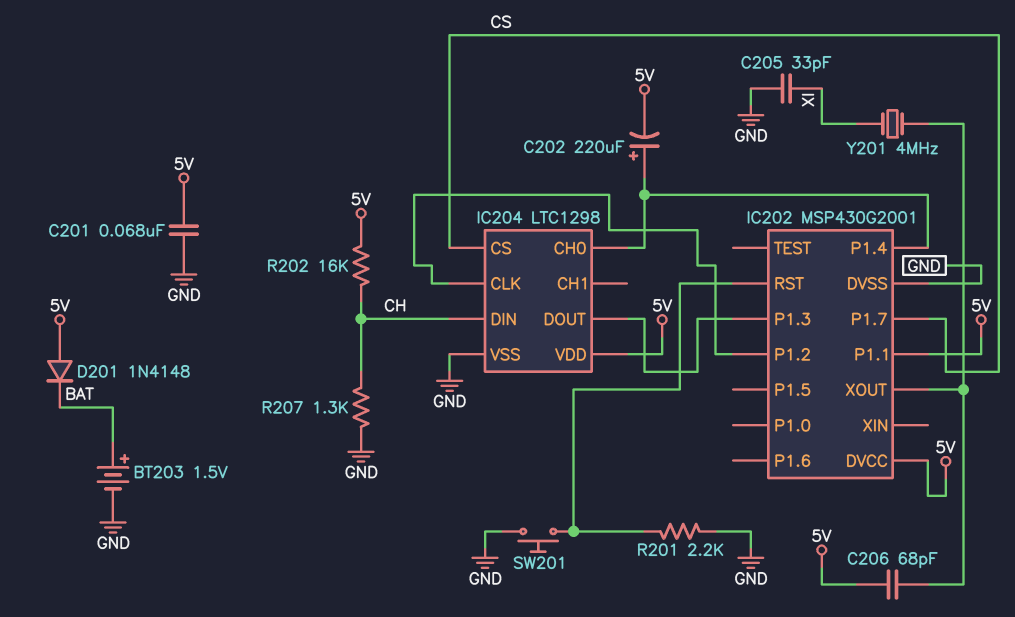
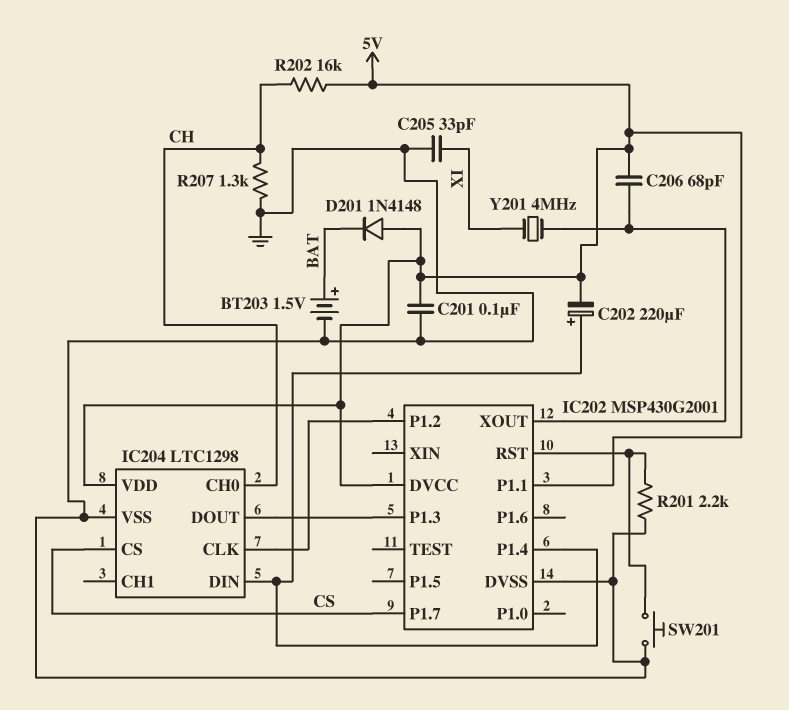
C201: 68nF (5V, GND) -> 100nF (5V, GND)
IC204 pin CH0: IC202/P1.4 -> CH
IC204 pin DIN: CH -> IC202/P1.4

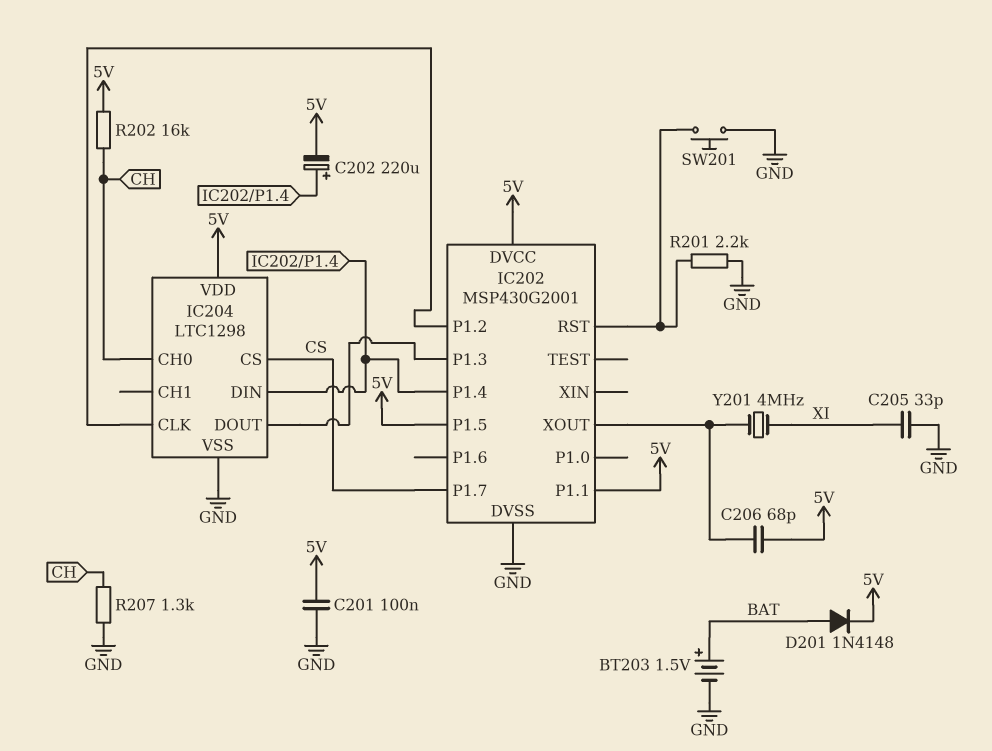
D201: diode 1N4148 (A 5V, K BAT) -> diode 1N4148 (A BAT, K 5V)
IC202 pin P1.5: none -> 5V

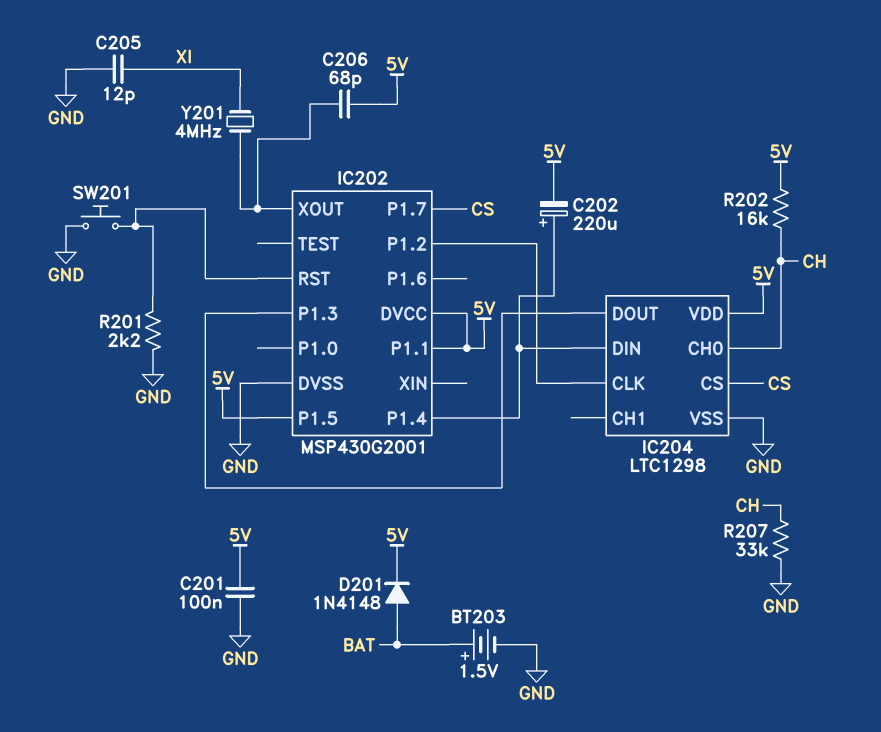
C205: 33pF (GND, XI) -> 12pF (GND, XI)
R207: 1.3k (CH, GND) -> 33k (CH, GND)

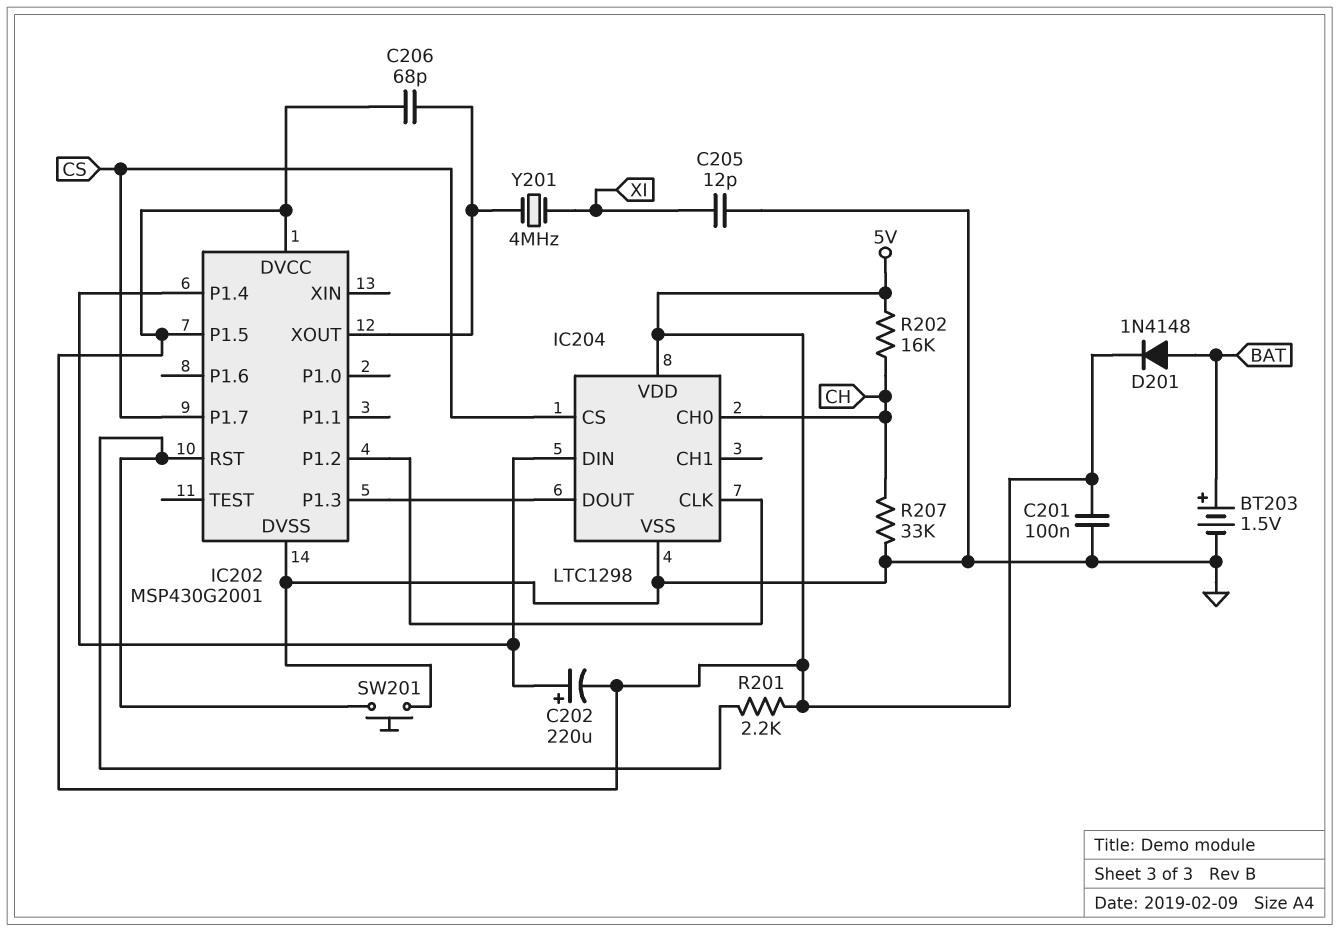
IC202 pin P1.1: 5V -> none
R201: 2.2k (GND, IC202/RST) -> 2.2k (5V, IC202/RST)

